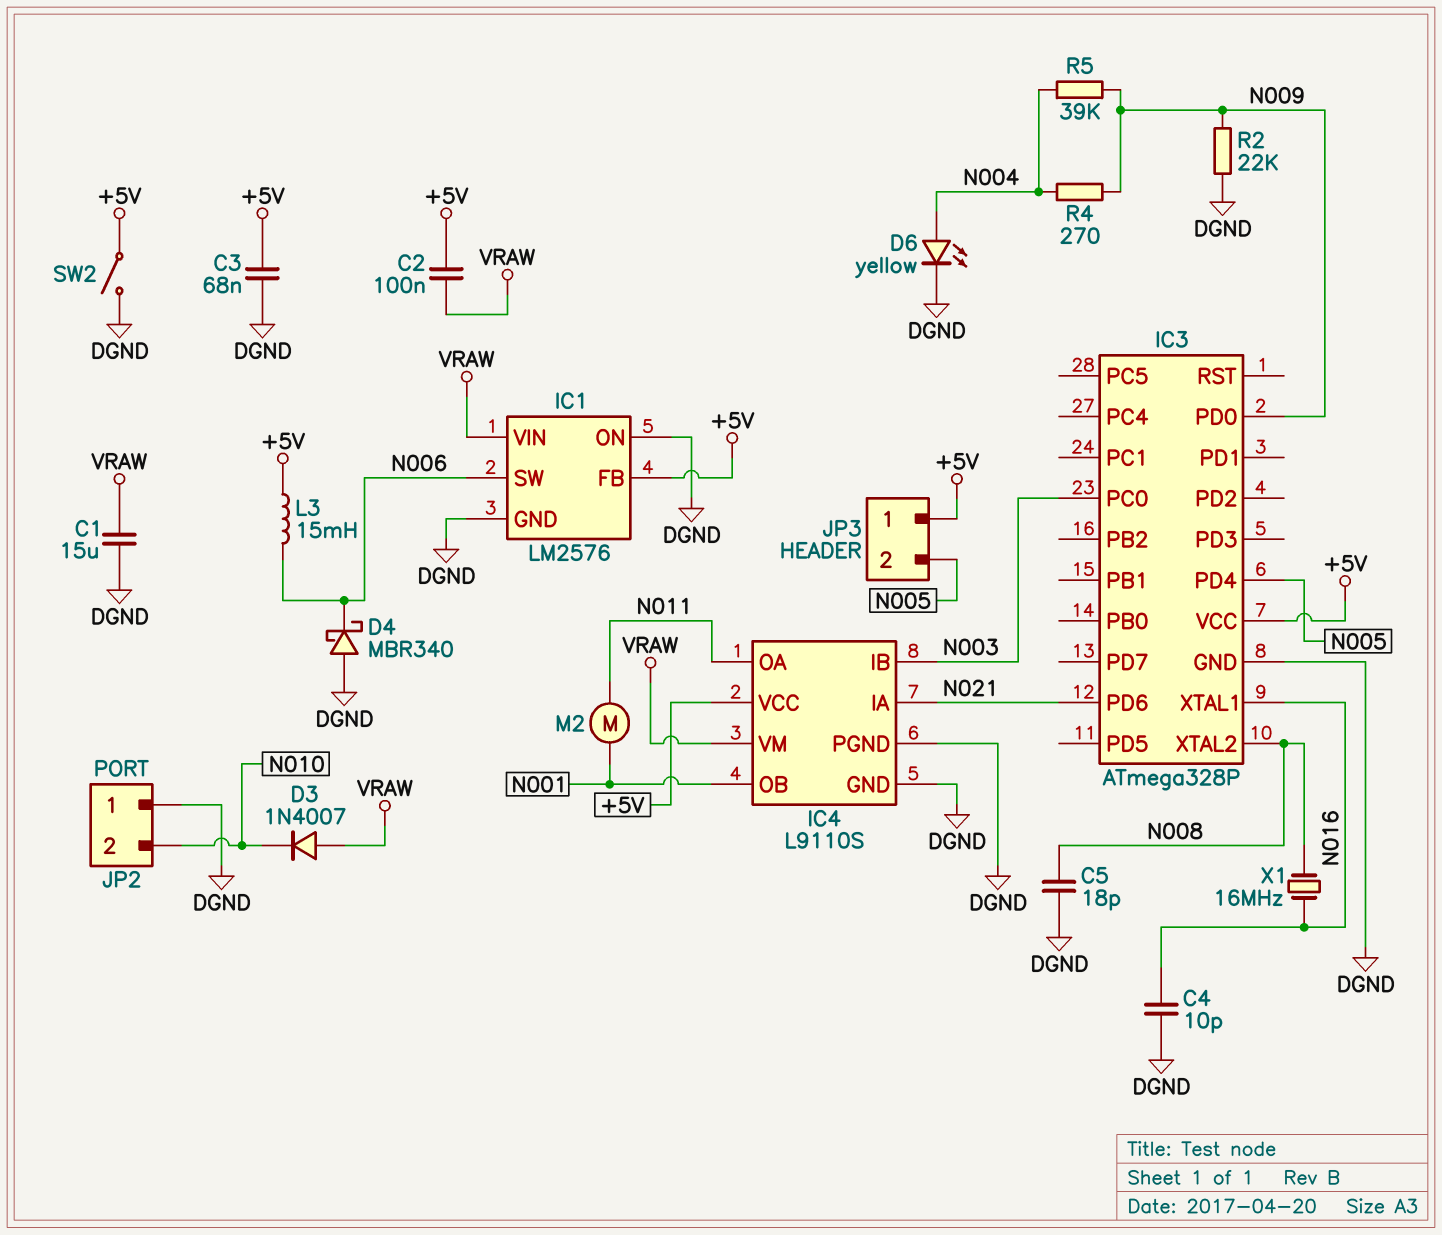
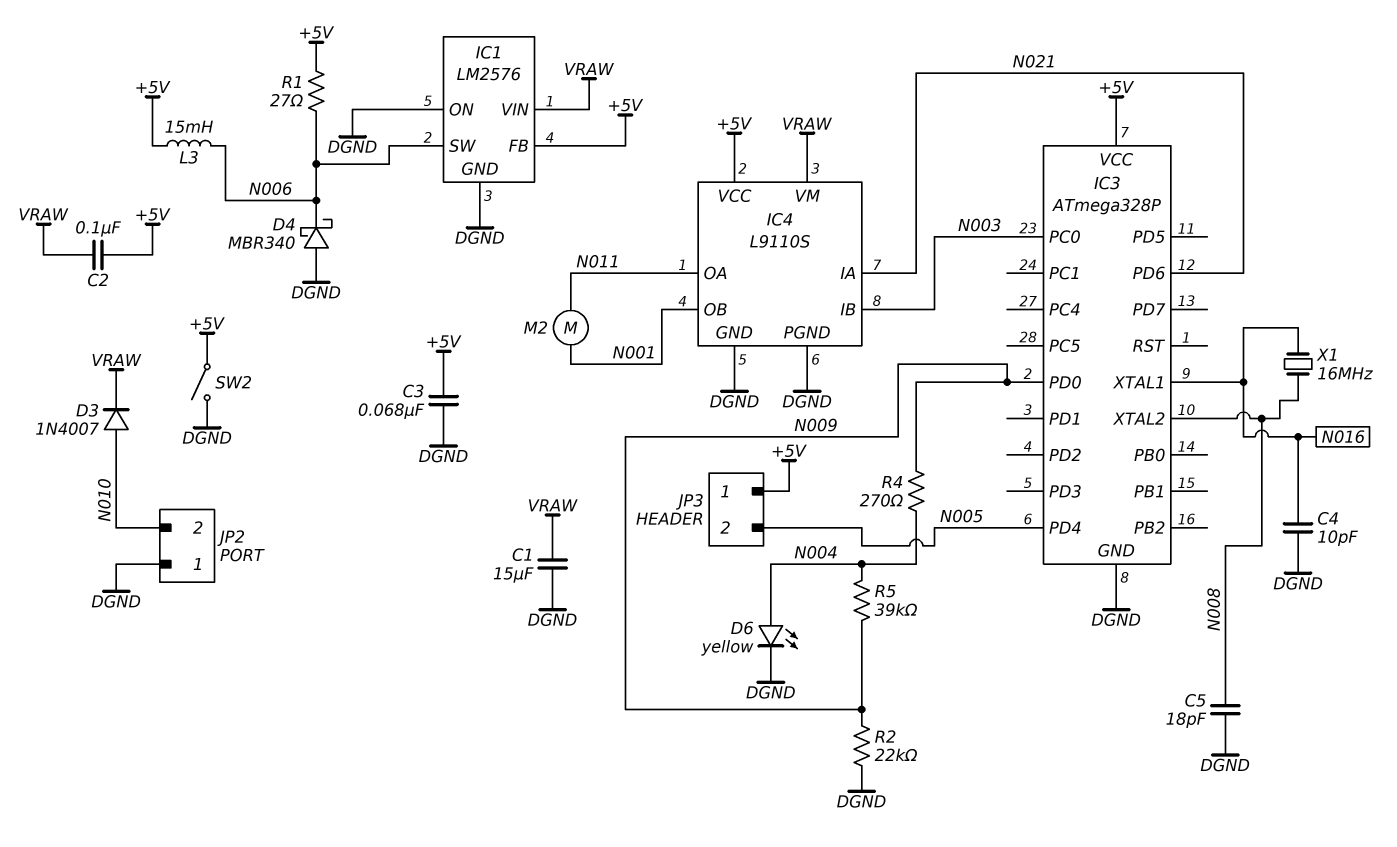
D3: diode 1N4007 (A VRAW, K N010) -> diode 1N4007 (A N010, K VRAW)
R1: none -> 27 (+5V, N006)

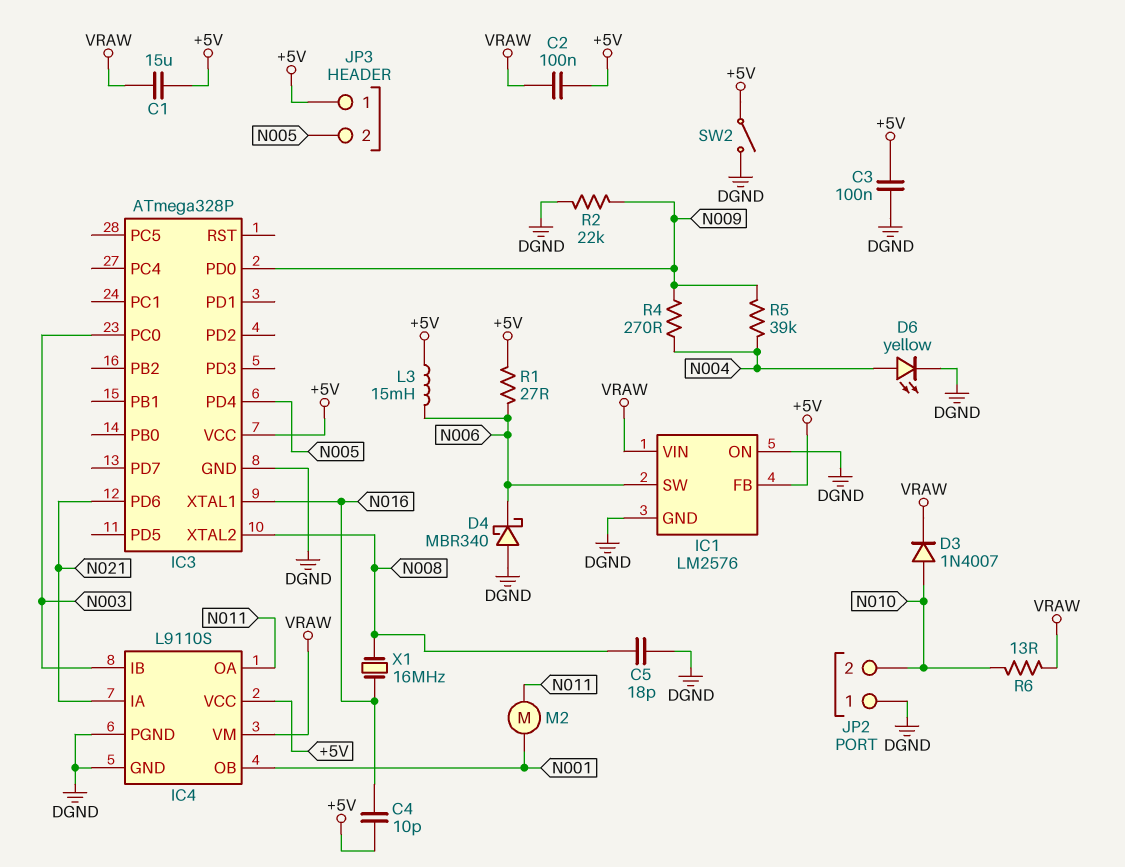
C1: 15uF (DGND, VRAW) -> 15uF (+5V, VRAW)
C3: 68nF (+5V, DGND) -> 100nF (+5V, DGND)
C4: 10pF (DGND, N016) -> 10pF (+5V, N016)
R6: none -> 13 (N010, VRAW)

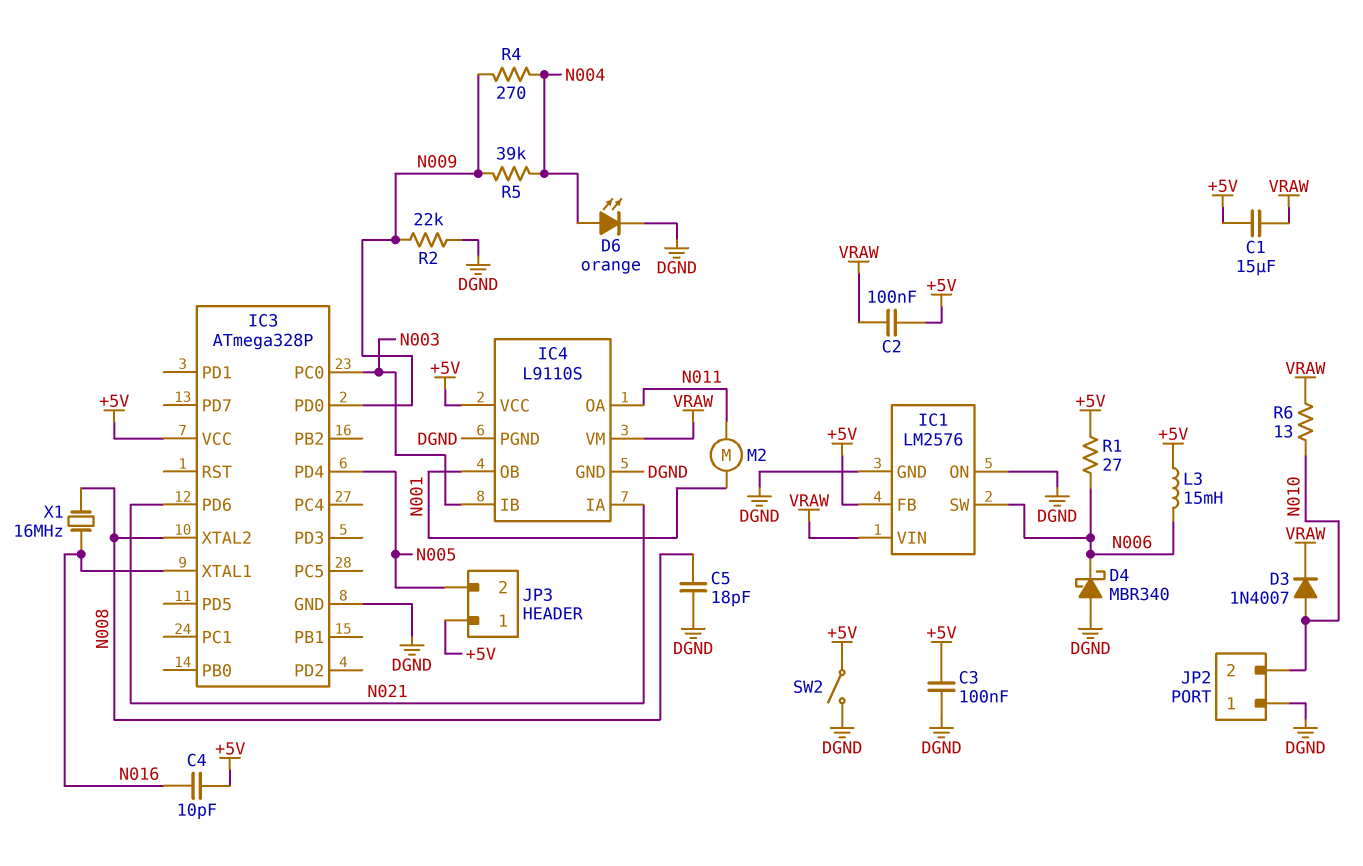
D6: LED yellow (A N004, K DGND) -> LED orange (A N004, K DGND)

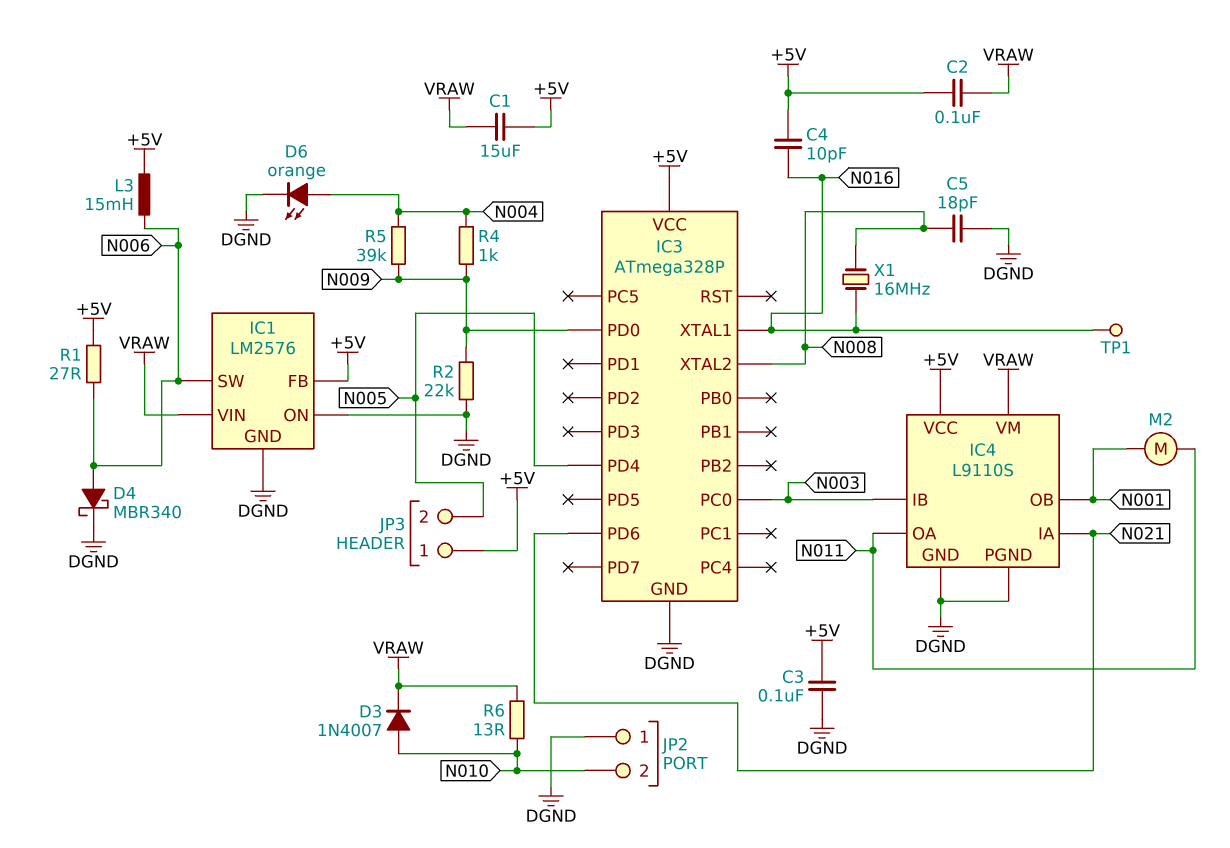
D4: schottky MBR340 (A DGND, K N006) -> schottky MBR340 (A N006, K DGND)
R4: 270 (N004, N009) -> 1k (N004, N009)
SW2: switch (+5V, DGND) -> none
TP1: none -> test point (N016)

